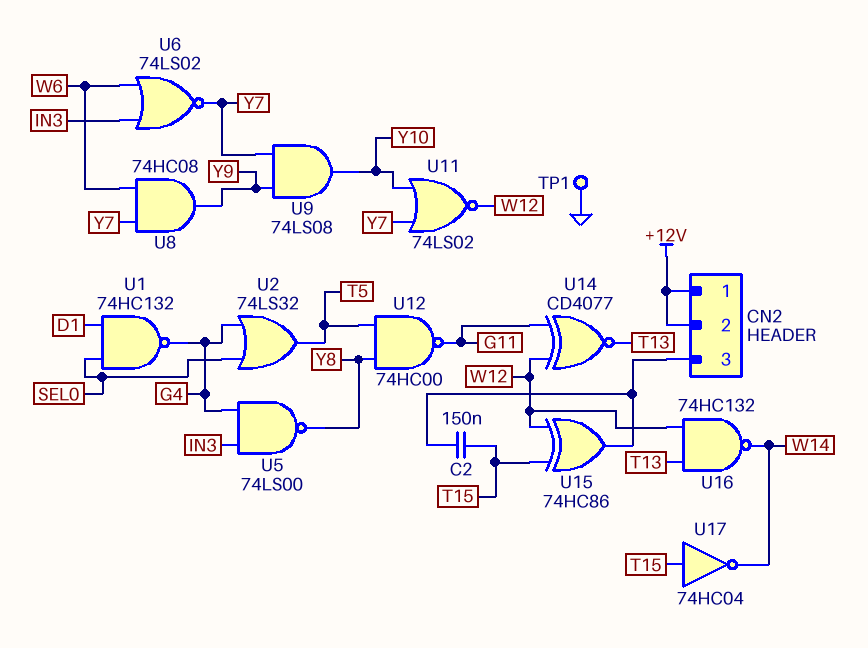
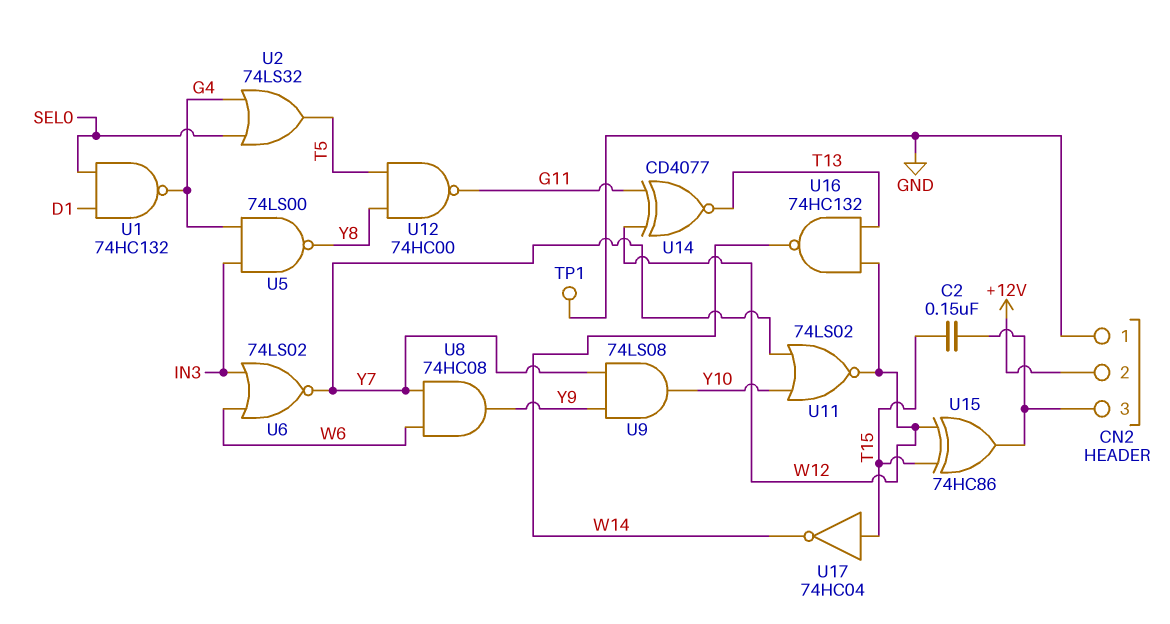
CN2 pin 1: +12V -> GND

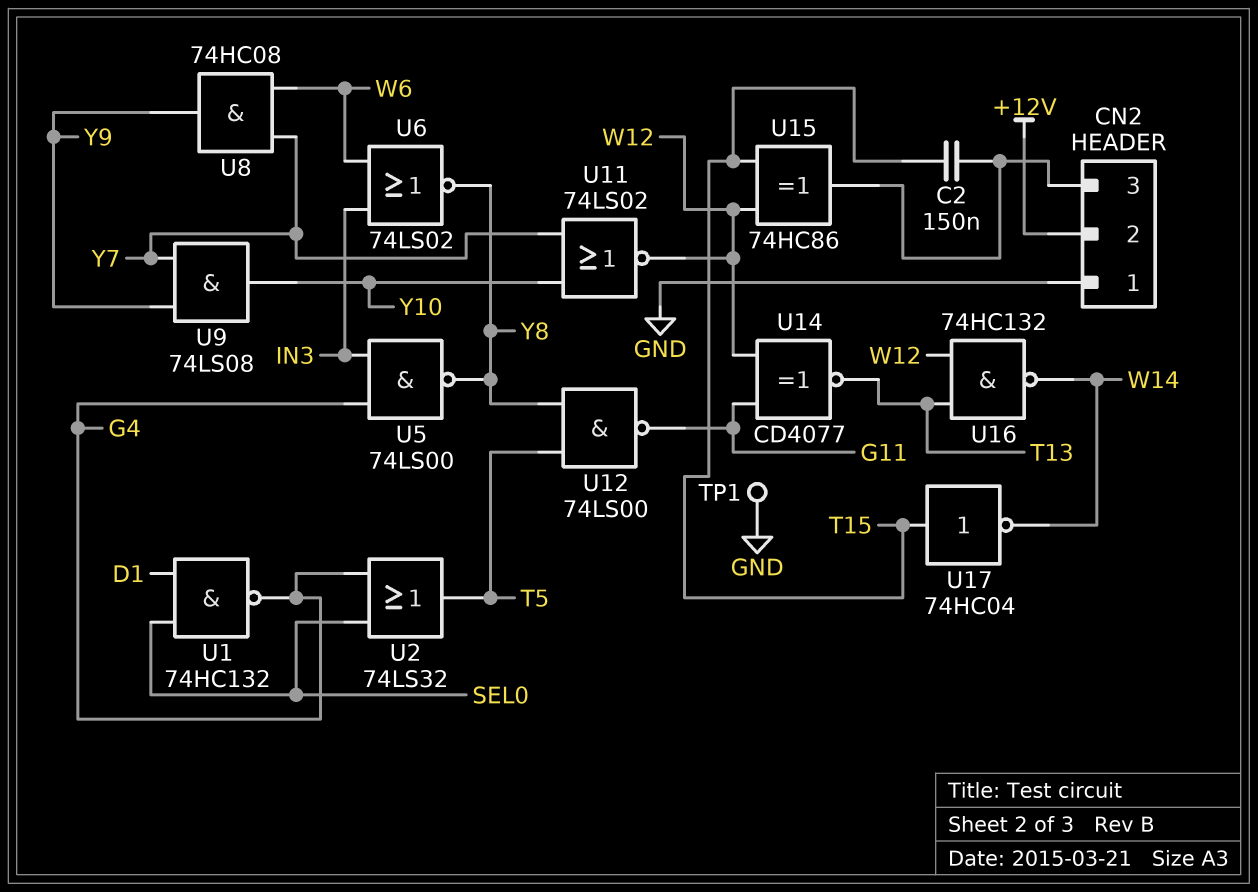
U6: NOR 74LS02 (in IN3, in W6, out Y7) -> NOR 74LS02 (in IN3, in W6, out Y8)
U12: NAND 74HC00 (in T5, in Y8, out G11) -> NAND 74LS00 (in T5, in Y8, out G11)

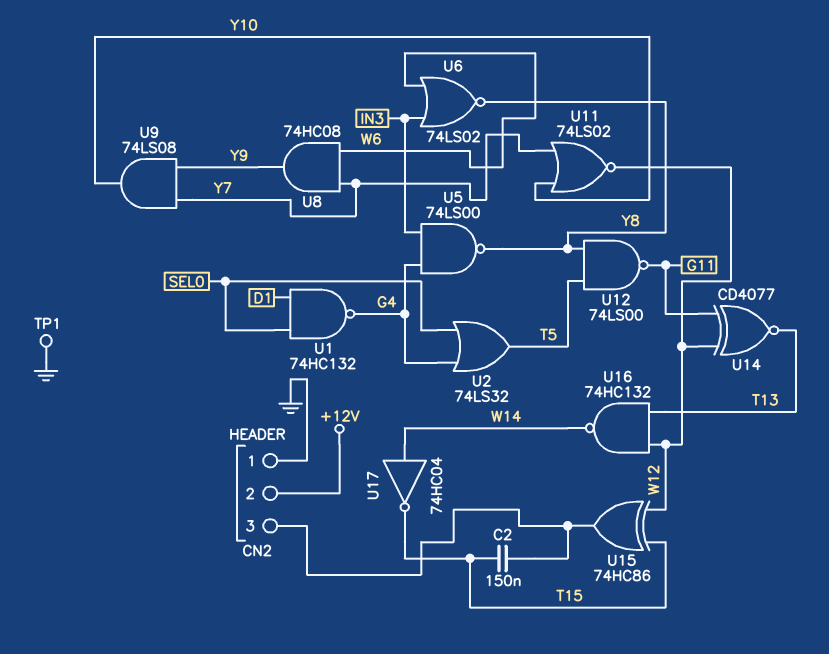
U17: NOT 74HC04 (in T15, out W14) -> NOT 74HC04 (in W14, out T15)

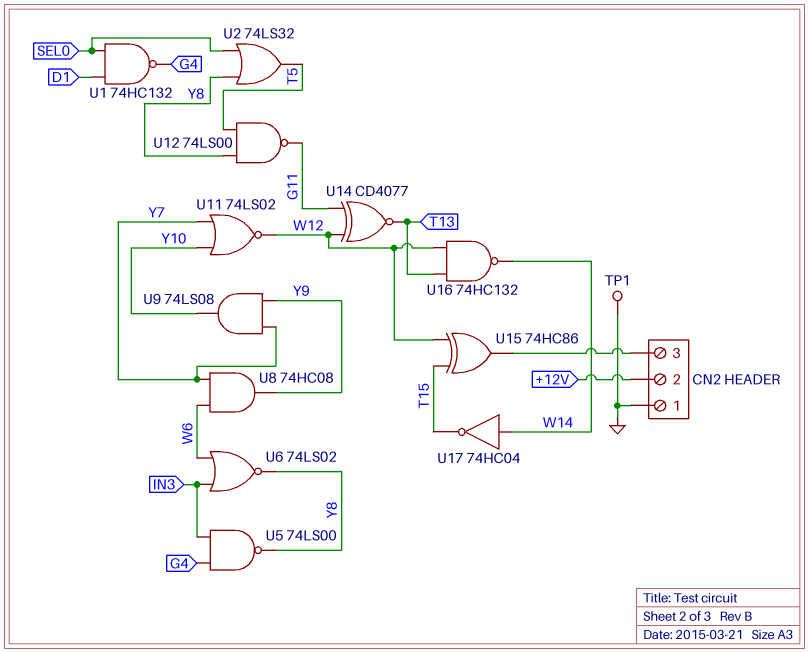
C2: 150nF (CN2/3, T15) -> none
U2: OR 74LS32 (in G4, in SEL0, out T5) -> OR 74LS32 (in SEL0, in Y8, out T5)

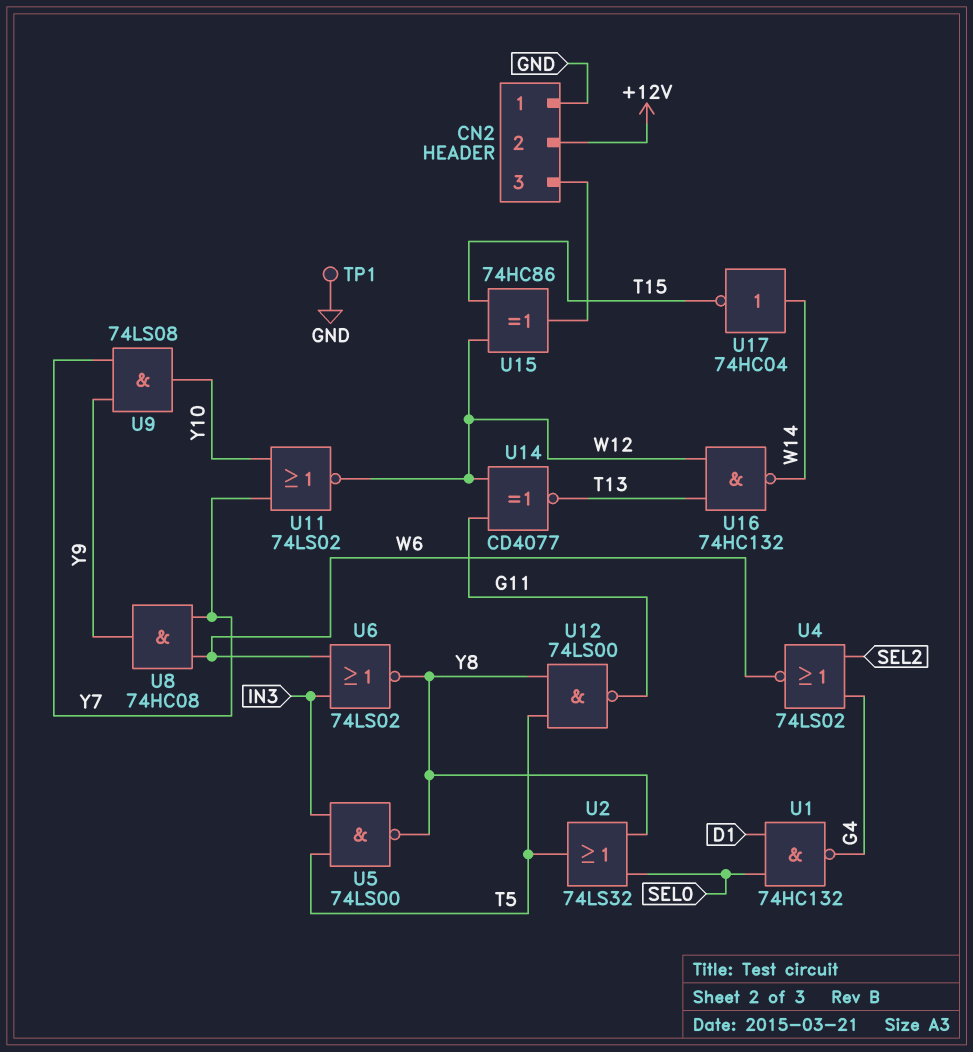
U4: none -> NOR 74LS02 (in G4, in SEL2, out W6)
U5: NAND 74LS00 (in G4, in IN3, out Y8) -> NAND 74LS00 (in IN3, in T5, out Y8)

